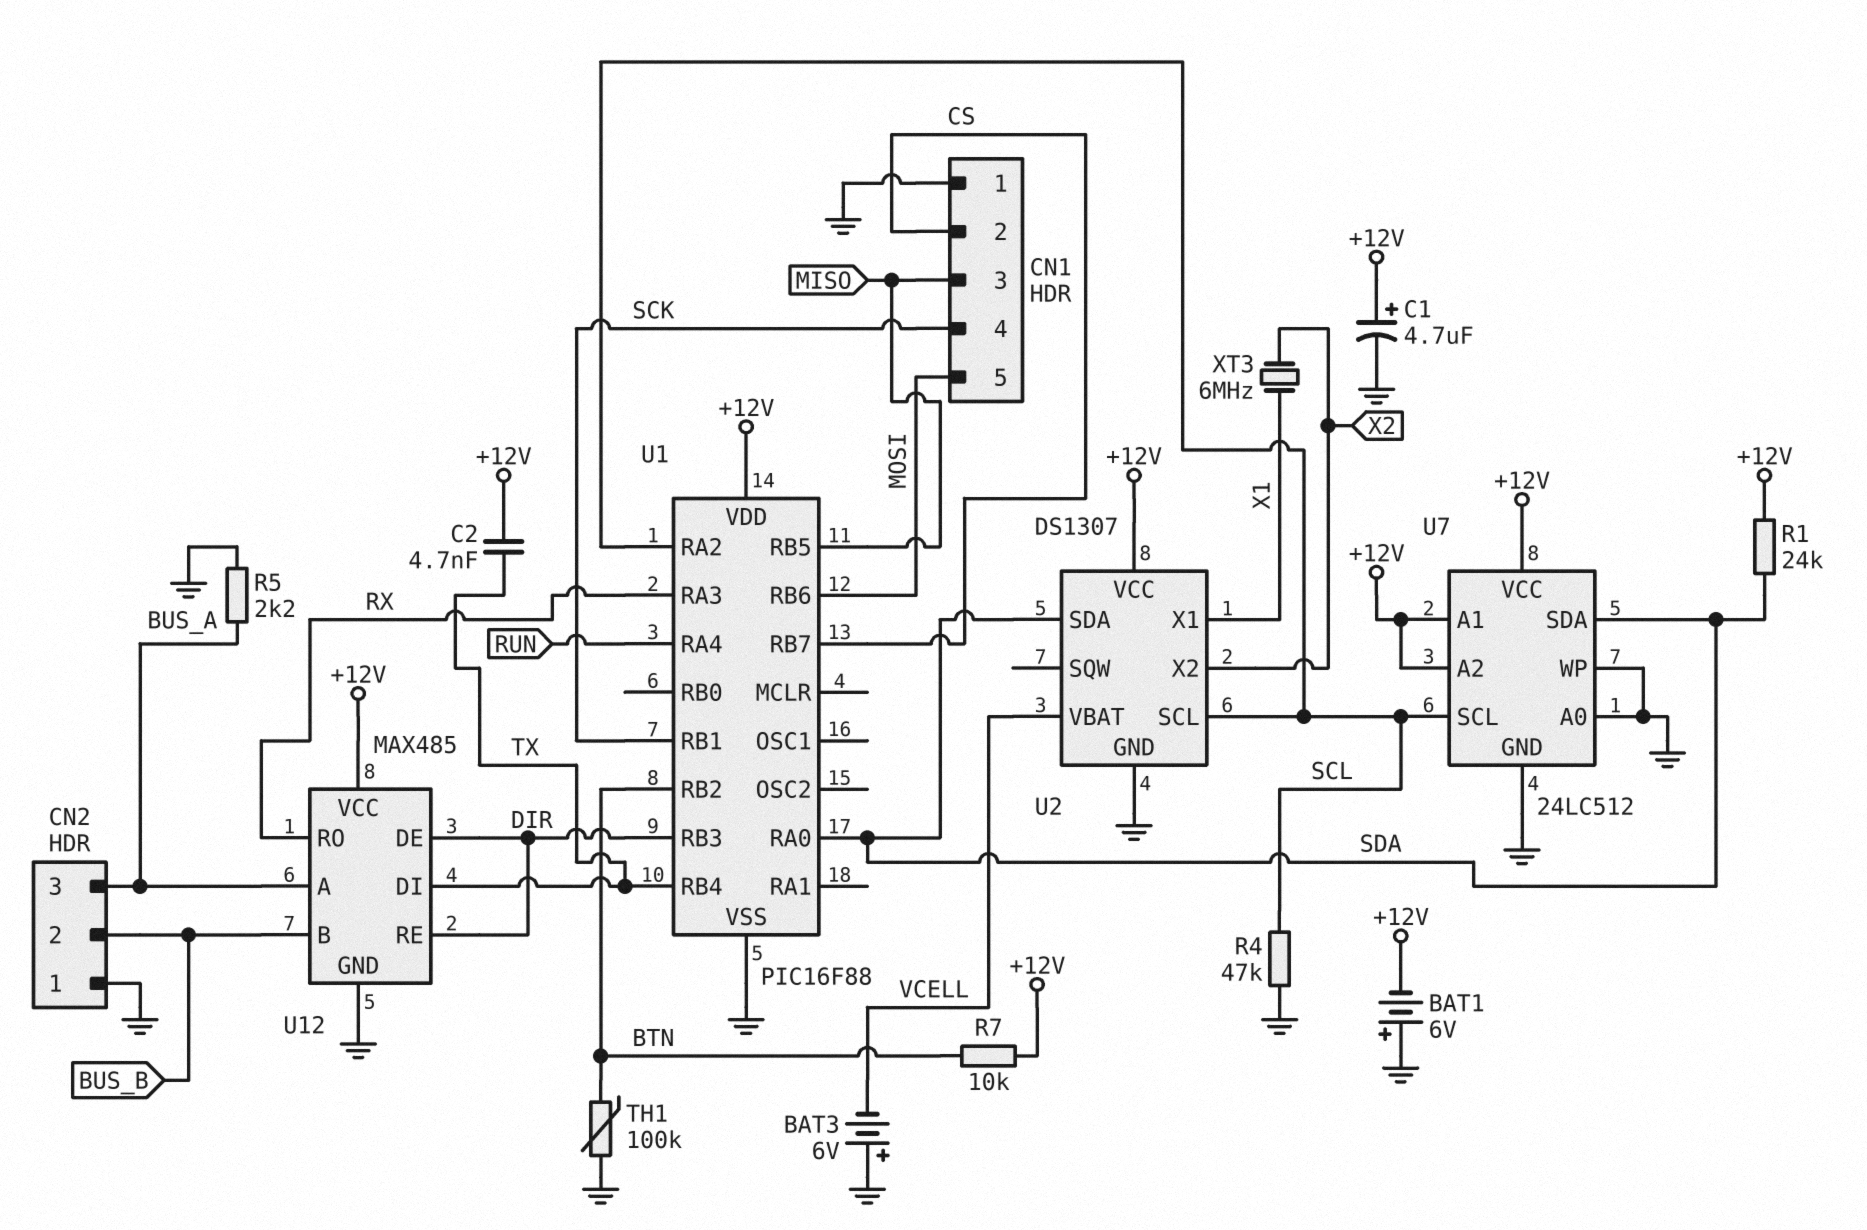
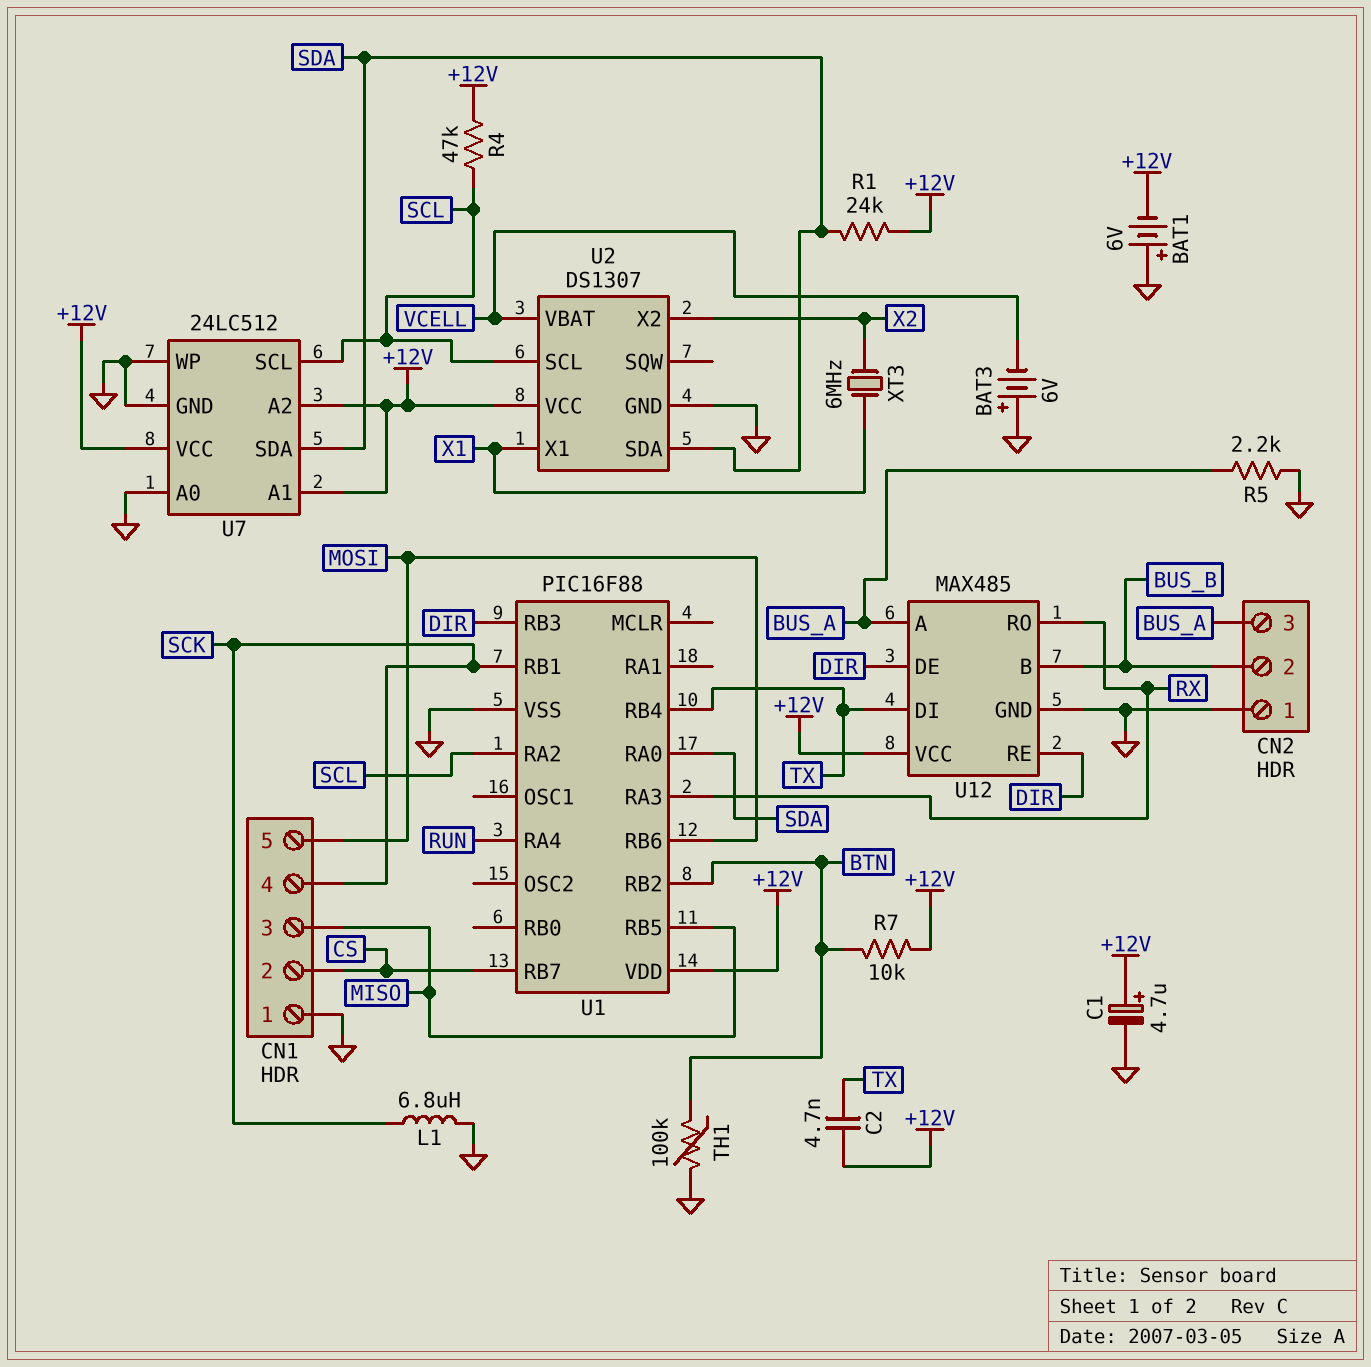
L1: none -> 6.8uH (GND, SCK)
R4: 47k (GND, SCL) -> 47k (+12V, SCL)

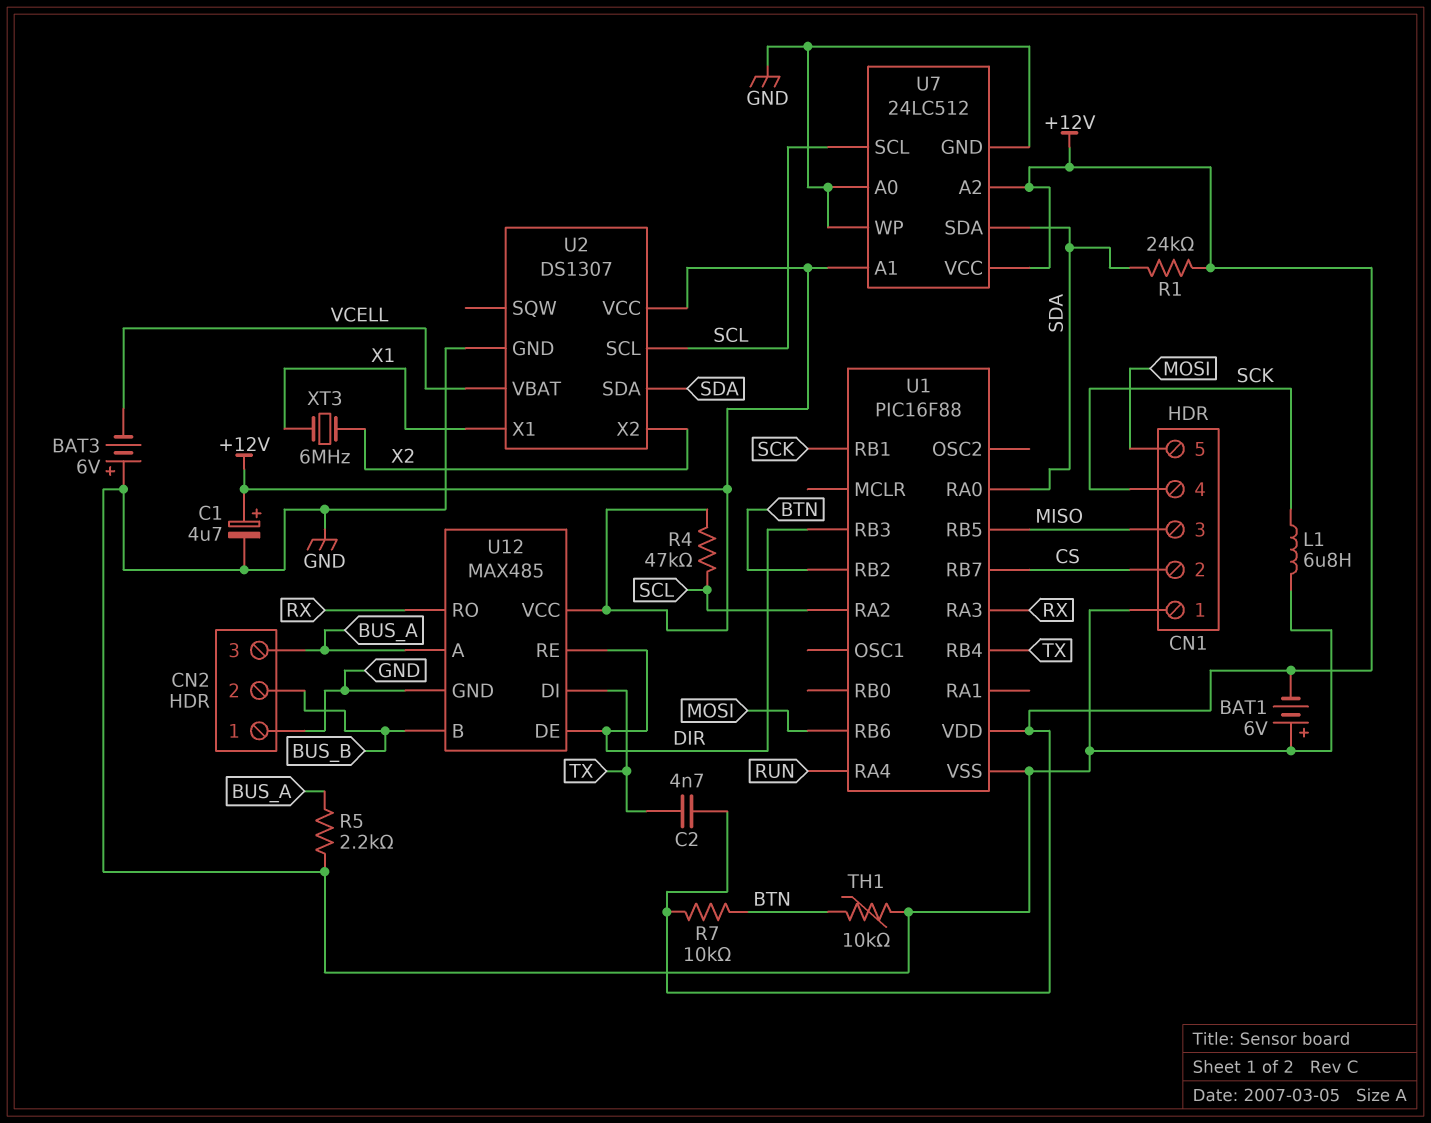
TH1: 100k (BTN, GND) -> 10k (BTN, GND)

